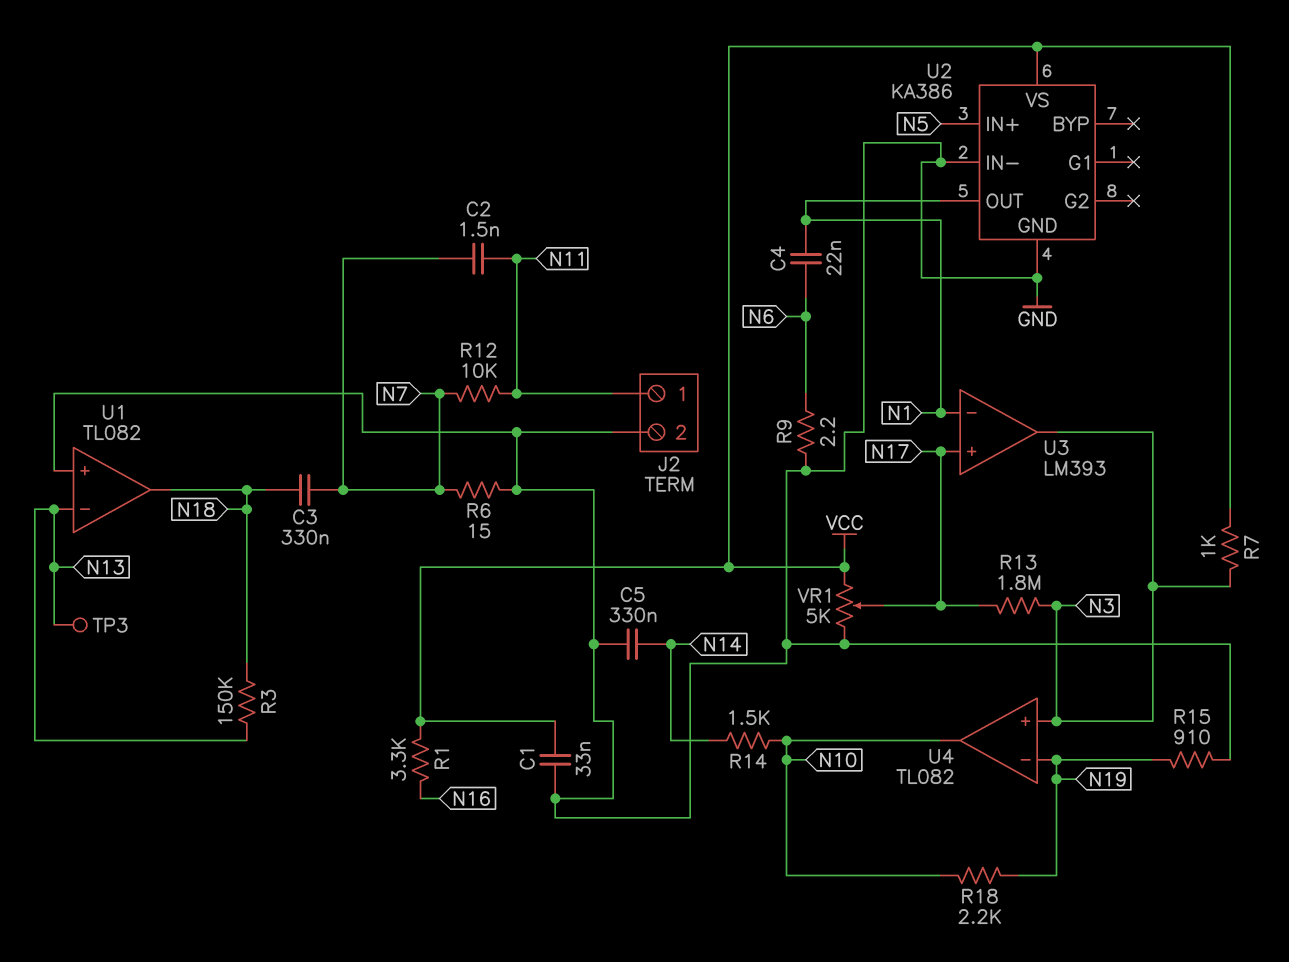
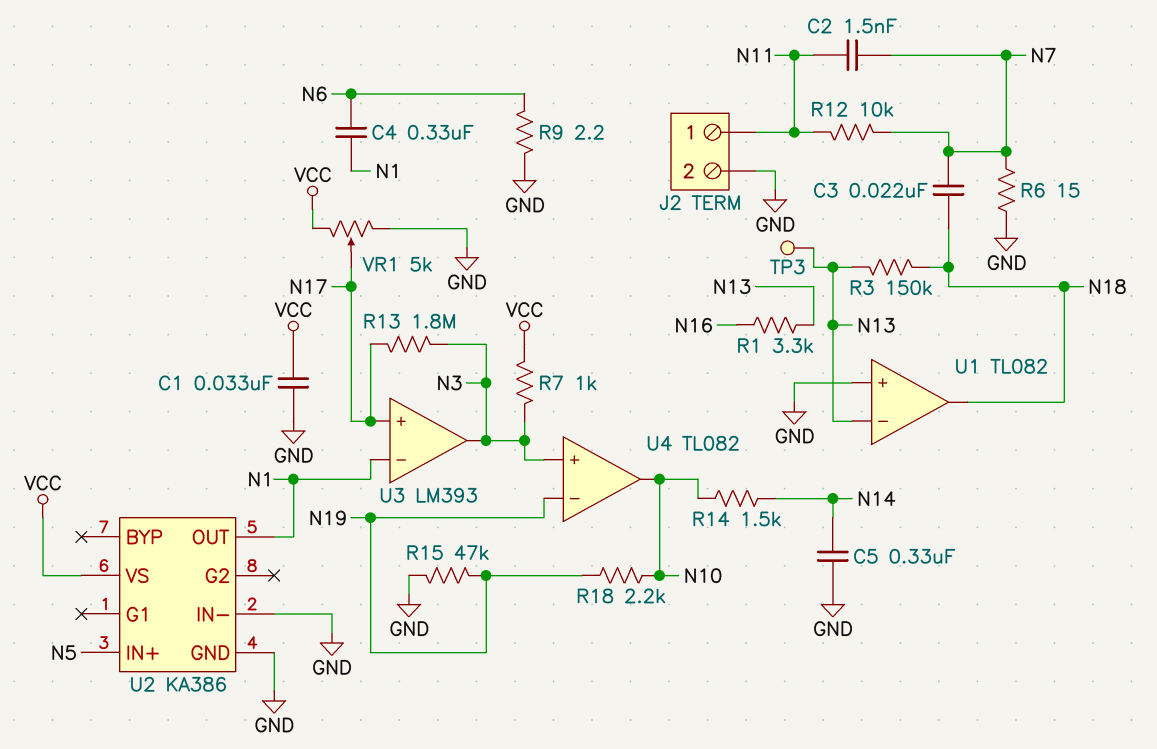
C3: 330nF (N7, N18) -> 22nF (N7, N18)
C4: 22nF (N1, N6) -> 330nF (N1, N6)
R1: 3.3k (N16, VCC) -> 3.3k (N13, N16)
R15: 910 (GND, N19) -> 47k (GND, N19)

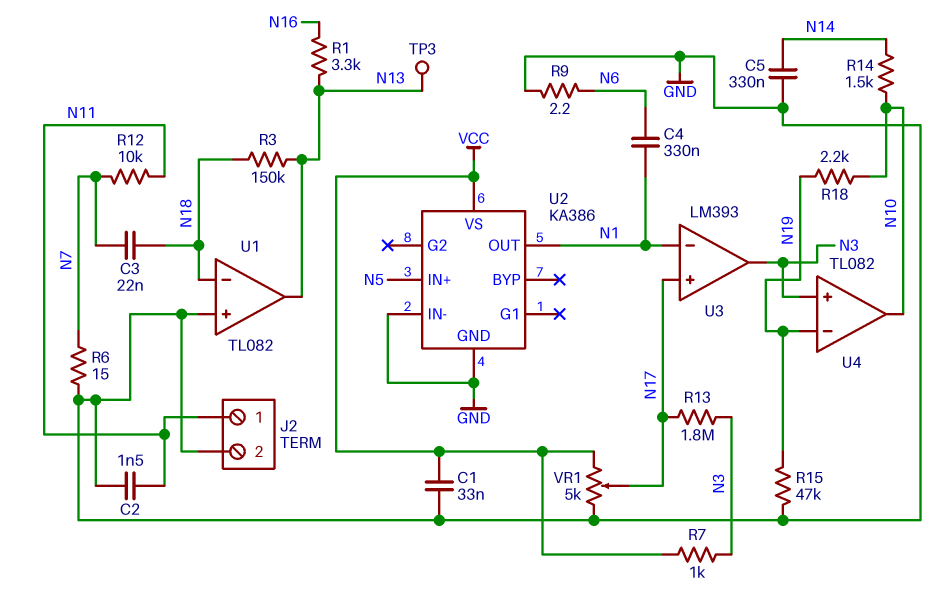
C2: 1.5nF (N7, N11) -> 1.5nF (GND, N11)
U1 pin in-: N13 -> N18
U1 pin out: N18 -> N13

